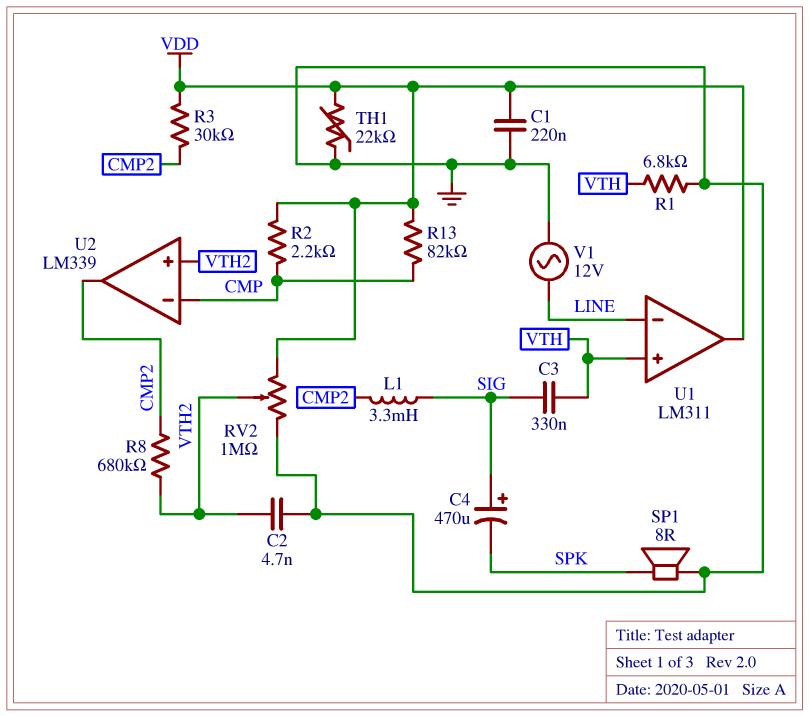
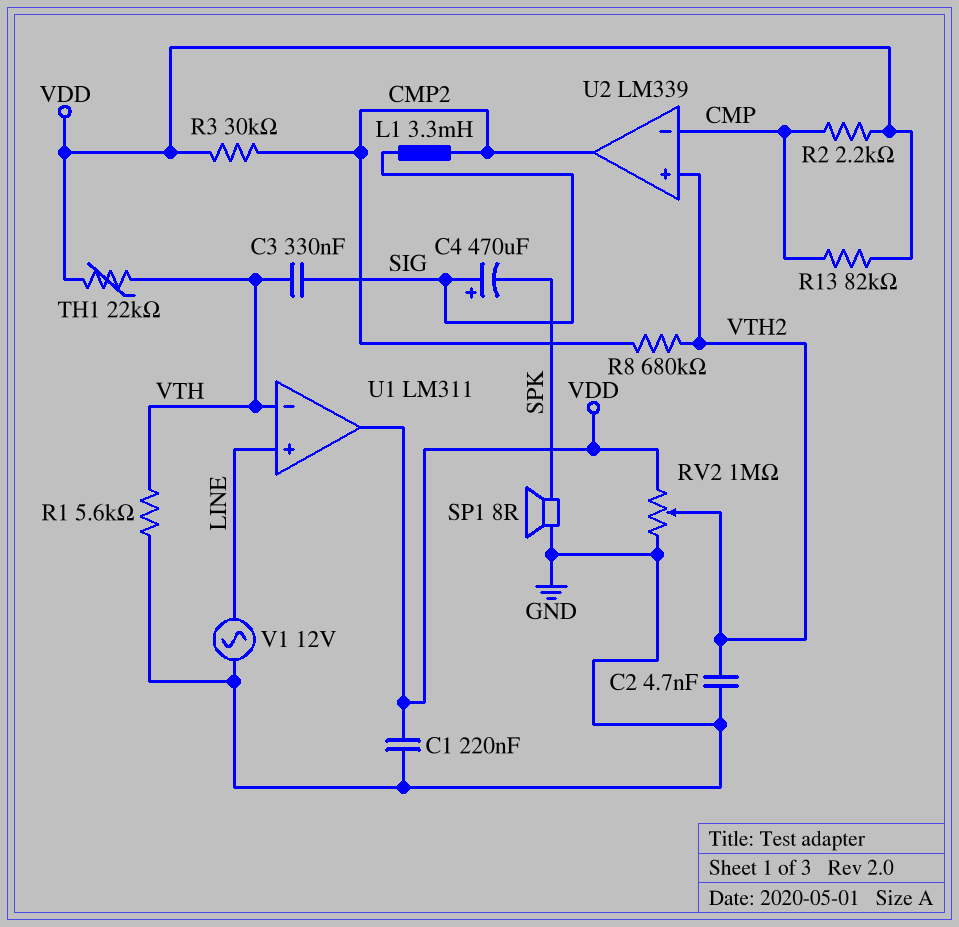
R1: 6.8k (GND, VTH) -> 5.6k (GND, VTH)
TH1: 22k (GND, VDD) -> 22k (VDD, VTH)
U1 pin in+: VTH -> LINE
U1 pin in-: LINE -> VTH

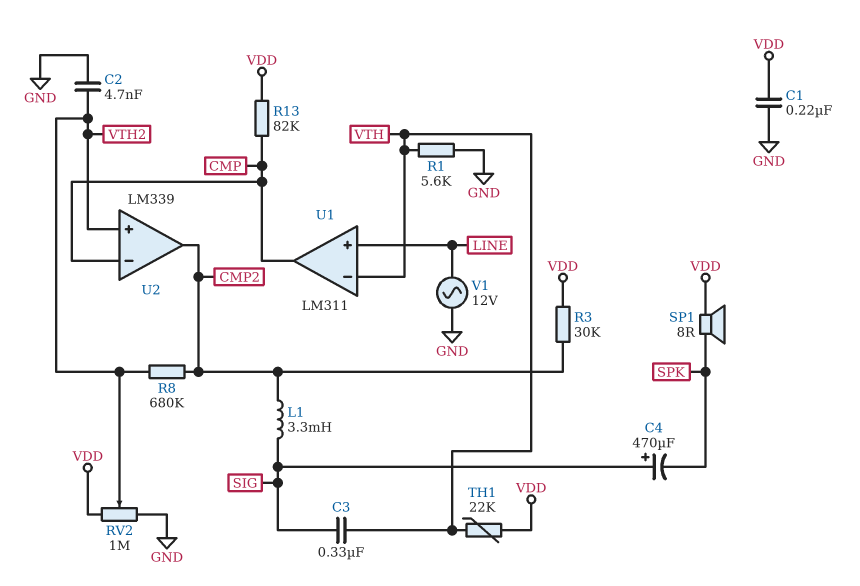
R2: 2.2k (CMP, VDD) -> none
SP1: speaker 8R (GND, SPK) -> speaker 8R (SPK, VDD)
U1 pin out: VDD -> CMP

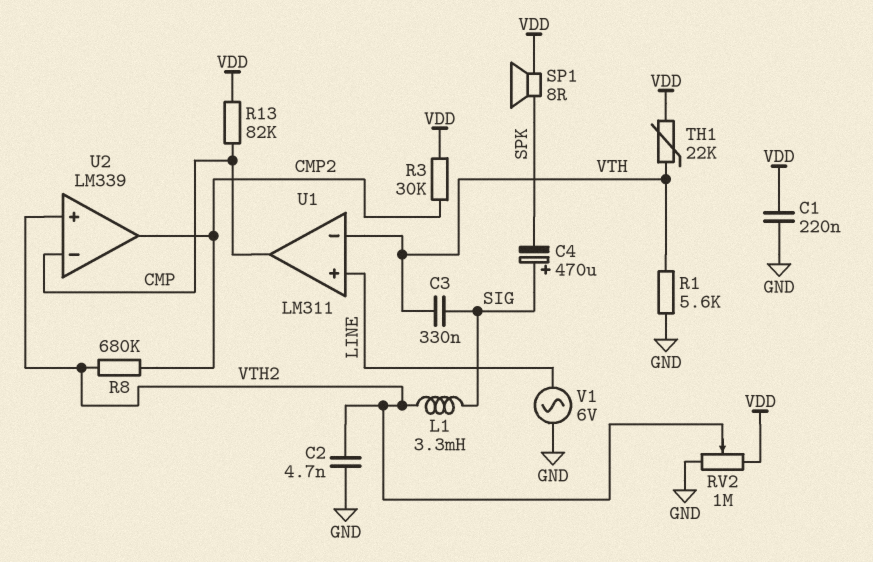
L1: 3.3mH (CMP2, SIG) -> 3.3mH (SIG, VTH2)
V1: AC 12V (GND, LINE) -> AC 6V (GND, LINE)

